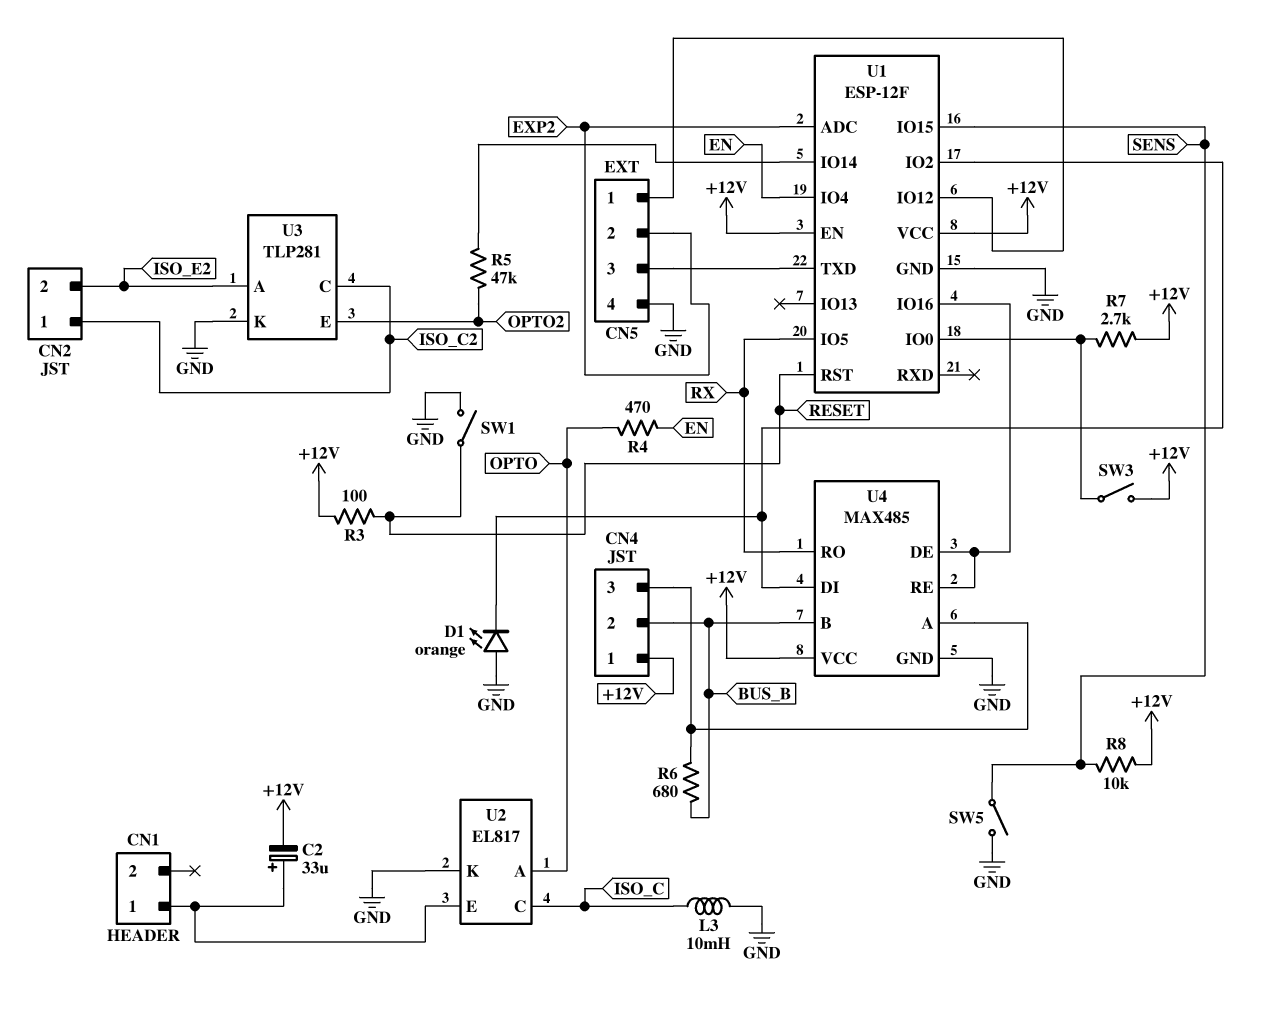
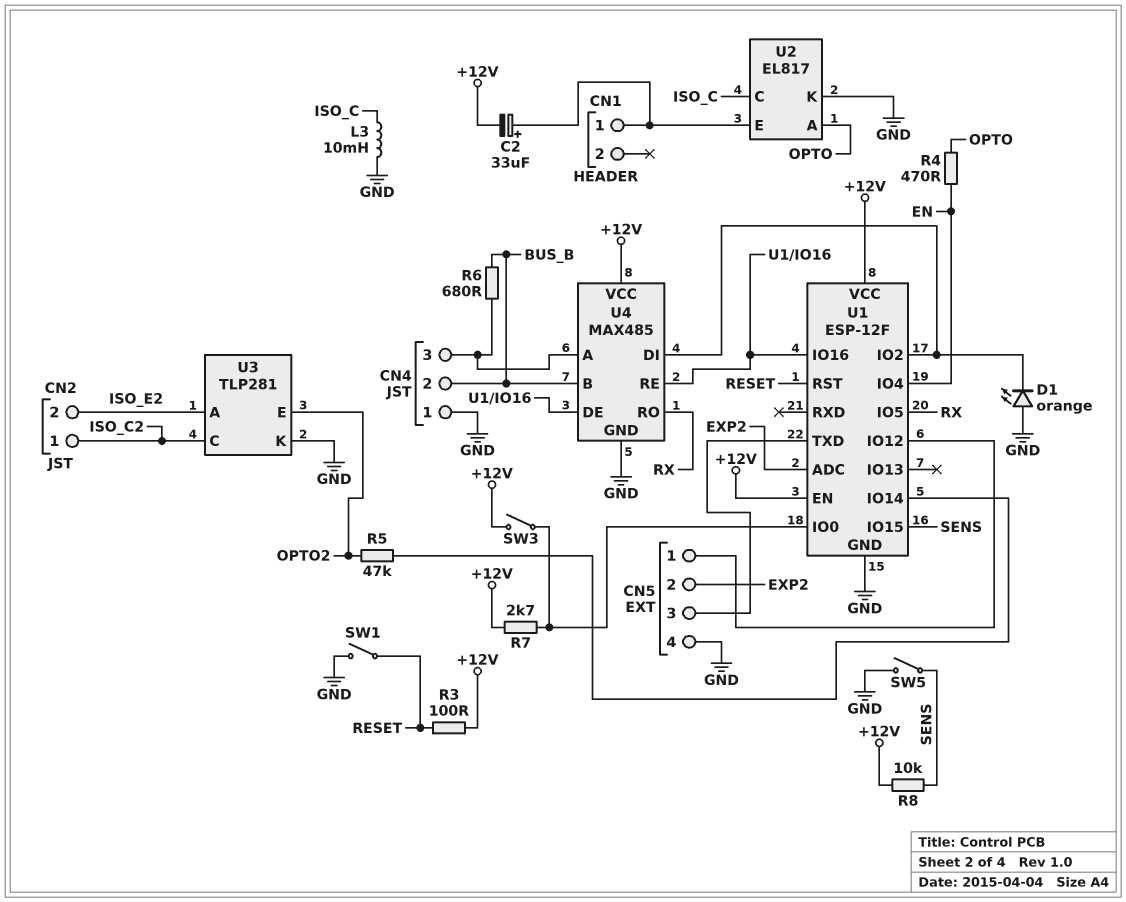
CN4 pin 1: +12V -> GND

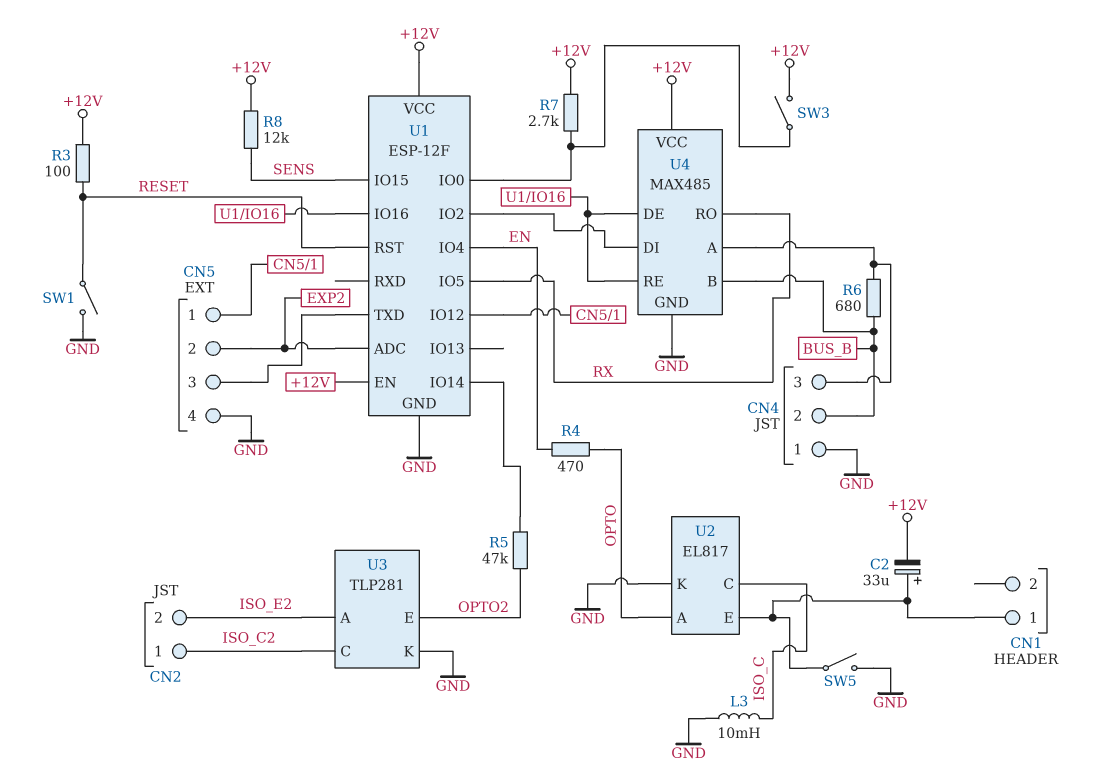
D1: LED orange (A GND, K U1/IO2) -> none
R8: 10k (+12V, SENS) -> 12k (+12V, SENS)
SW5: switch (GND, SENS) -> switch (CN1/1, GND)

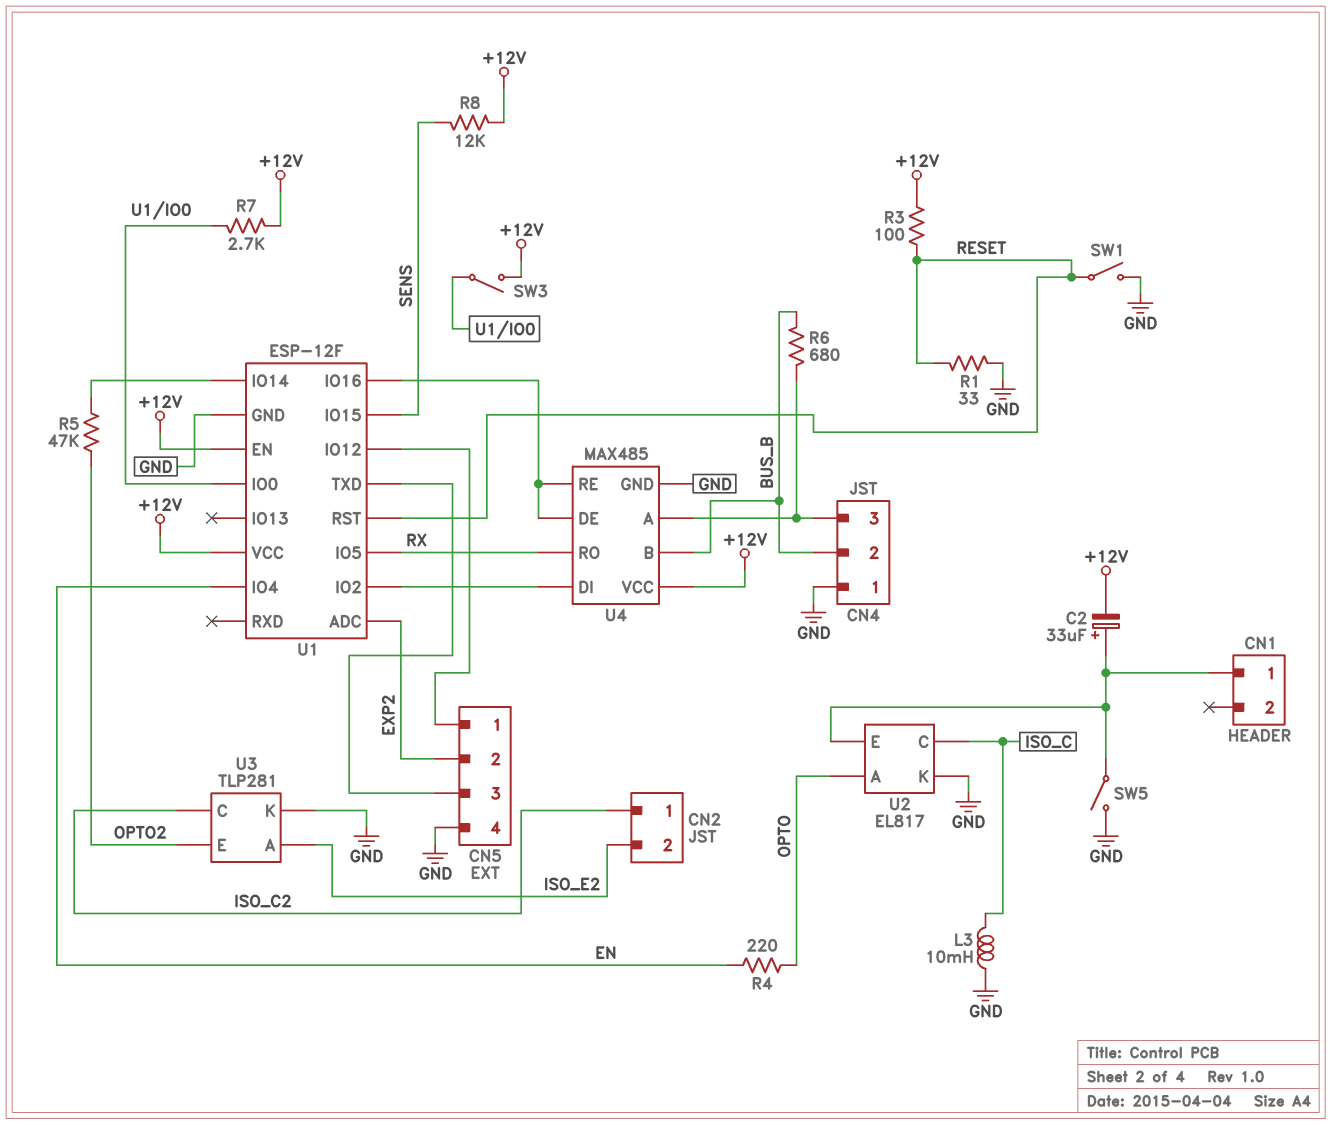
R1: none -> 33 (GND, RESET)
R4: 470 (EN, OPTO) -> 220 (EN, OPTO)

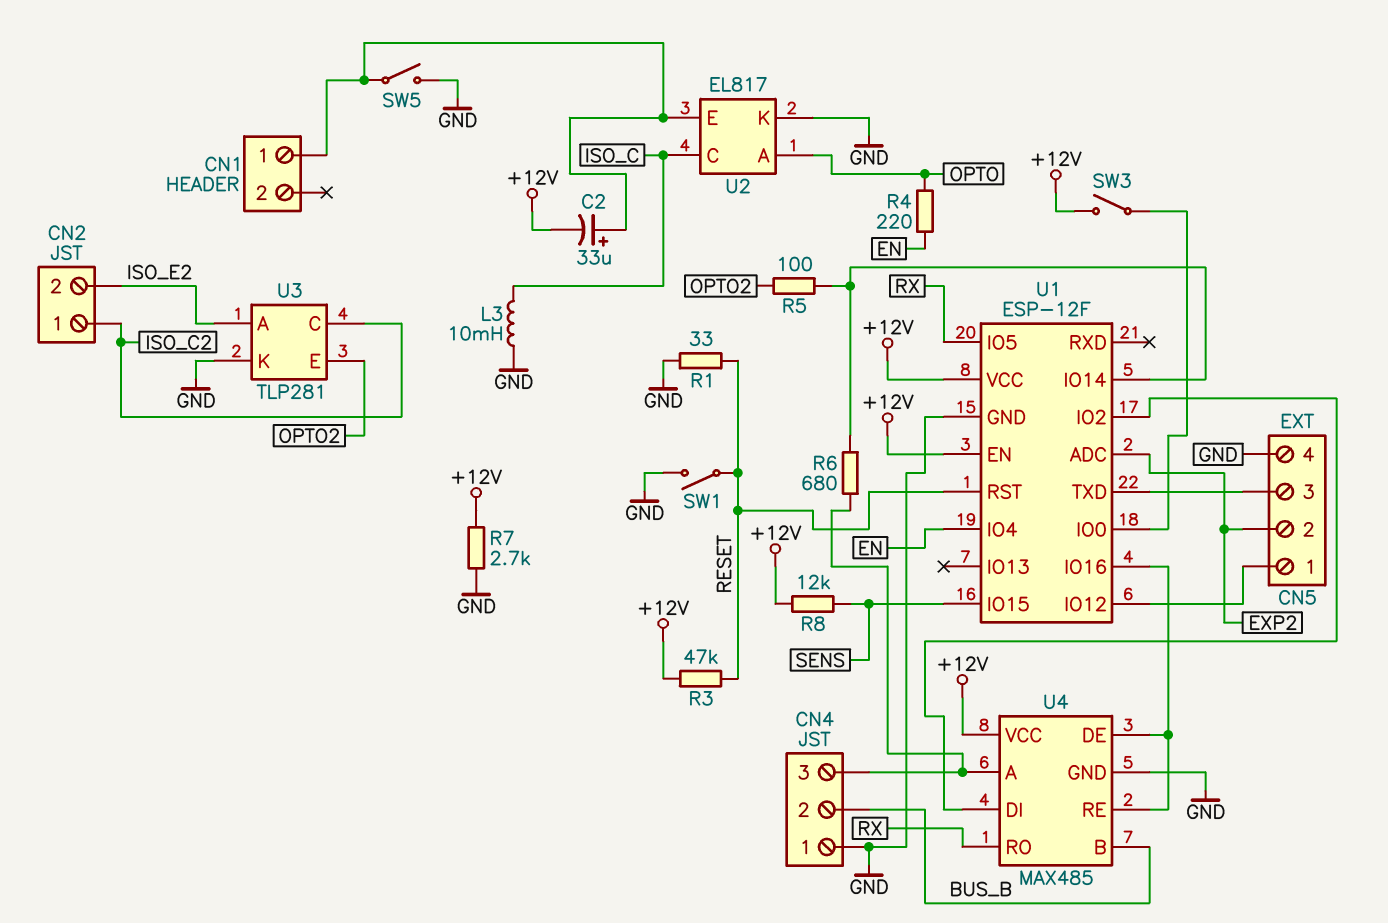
R3: 100 (+12V, RESET) -> 47k (+12V, RESET)
R5: 47k (OPTO2, U1/IO14) -> 100 (OPTO2, U1/IO14)
R6: 680 (BUS_B, CN4/3) -> 680 (CN4/3, U1/IO14)
R7: 2.7k (+12V, U1/IO0) -> 2.7k (+12V, GND)

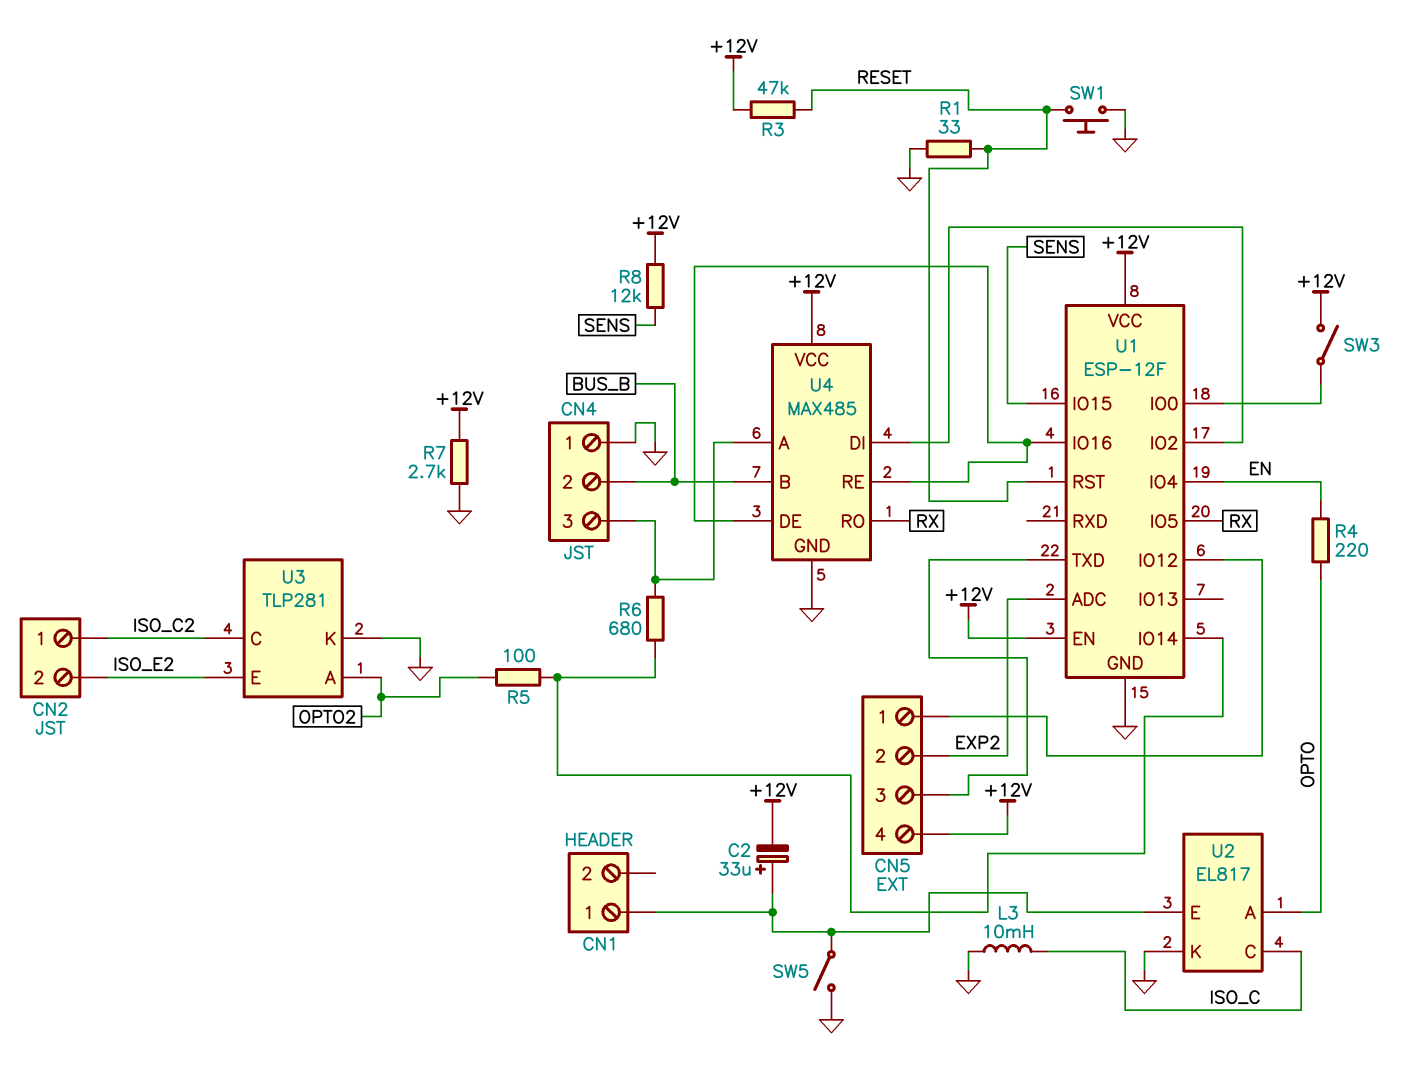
CN5 pin 4: GND -> +12V
SW1: switch (GND, RESET) -> button (GND, RESET)
U3 pin A: ISO_E2 -> OPTO2
U3 pin E: OPTO2 -> ISO_E2

